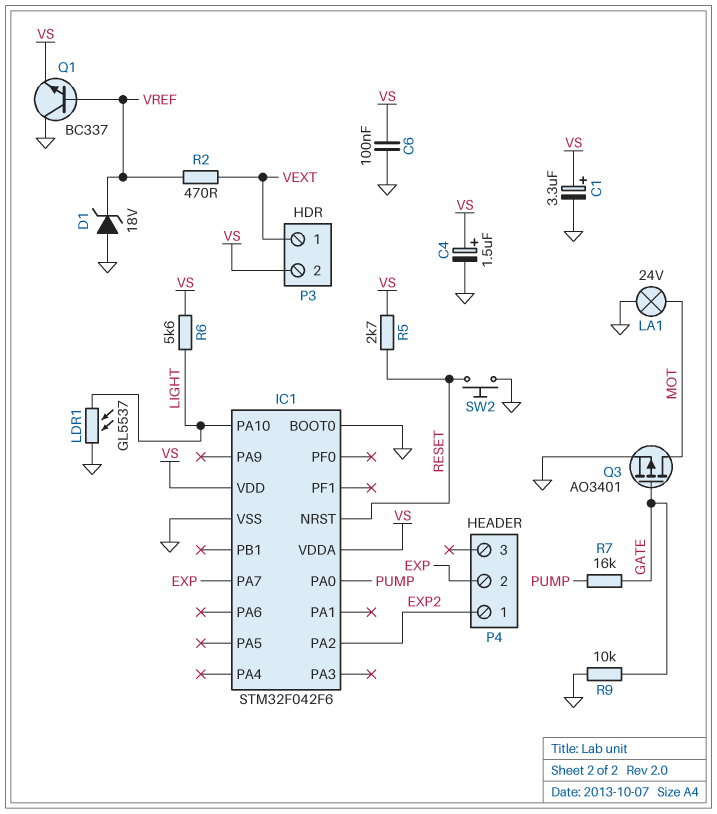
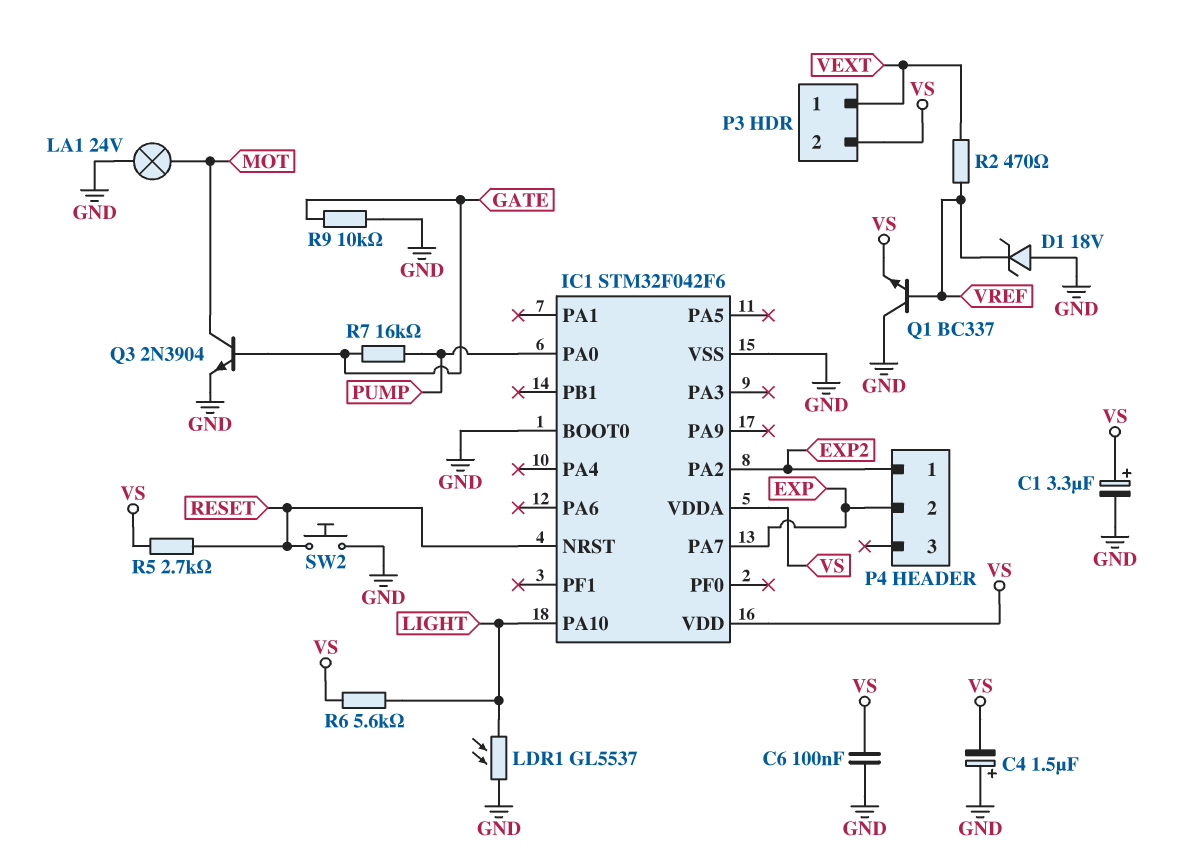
C4: 1.5uF (plus VS, minus GND) -> 1.5uF (plus GND, minus VS)
Q3: PMOS AO3401 (G GATE, D MOT, S GND) -> NPN 2N3904 (B GATE, C MOT, E GND)

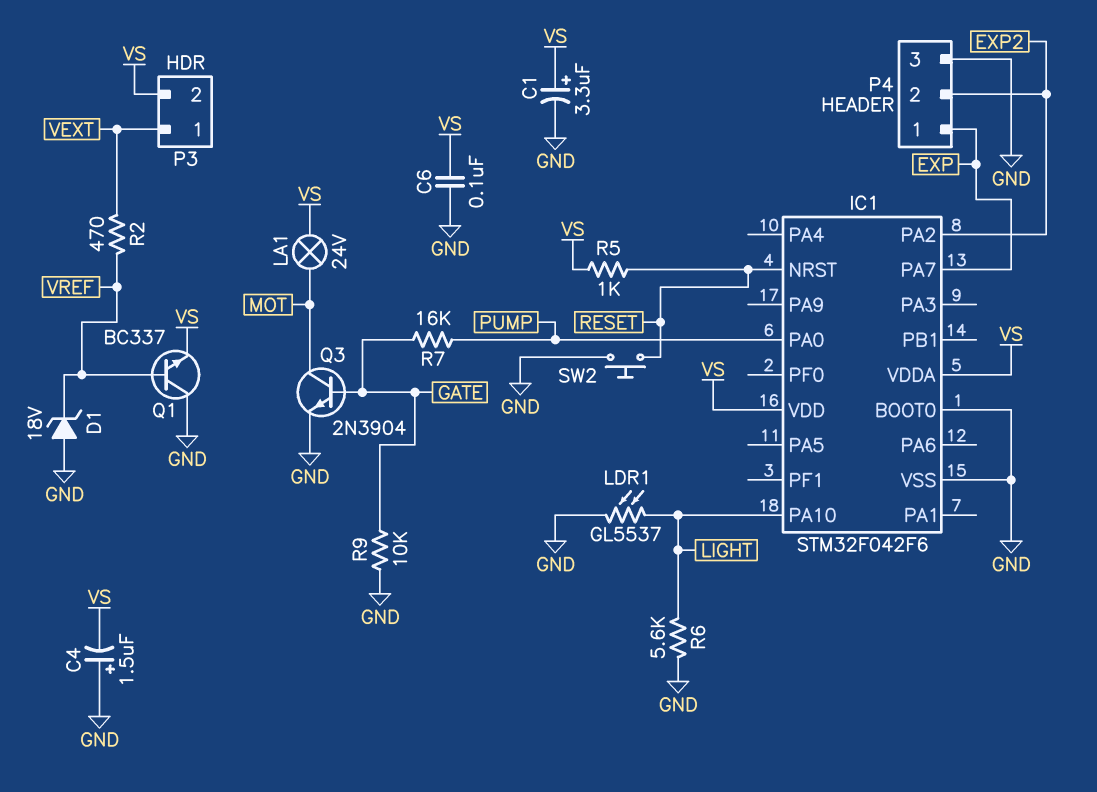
LA1: lamp 24V (GND, MOT) -> lamp 24V (MOT, VS)
P4 pin 1: EXP2 -> EXP
P4 pin 2: EXP -> EXP2
P4 pin 3: none -> GND
R5: 2.7k (RESET, VS) -> 1k (RESET, VS)
R6: 5.6k (LIGHT, VS) -> 5.6k (GND, LIGHT)

